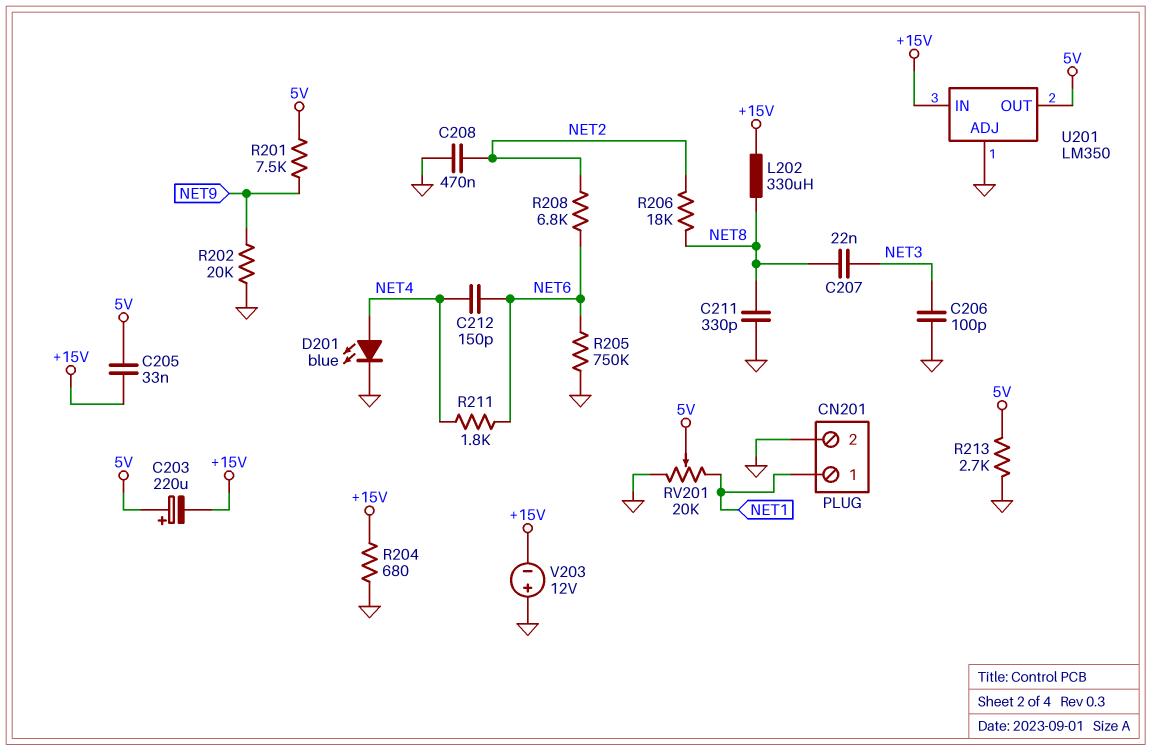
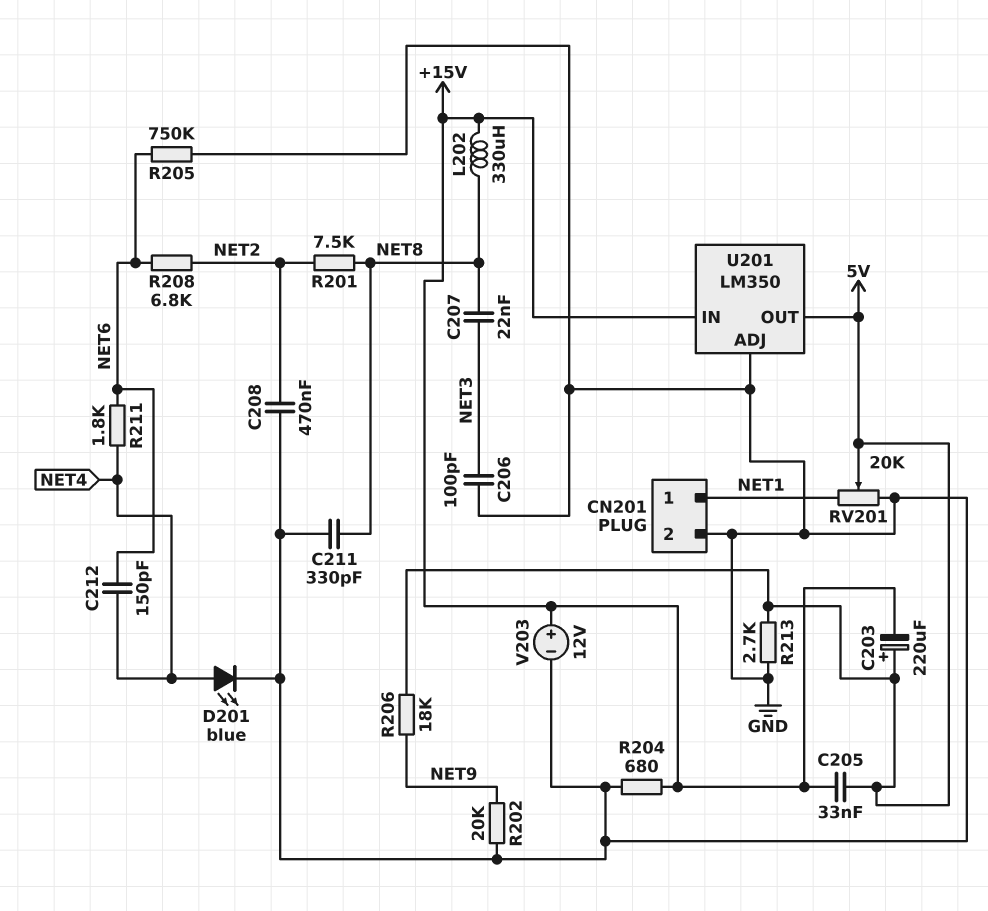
R201: 7.5k (5V, NET9) -> 7.5k (NET2, NET8)
R206: 18k (NET2, NET8) -> 18k (5V, NET9)
V203: 12V (plus GND, minus +15V) -> 12V (plus +15V, minus GND)

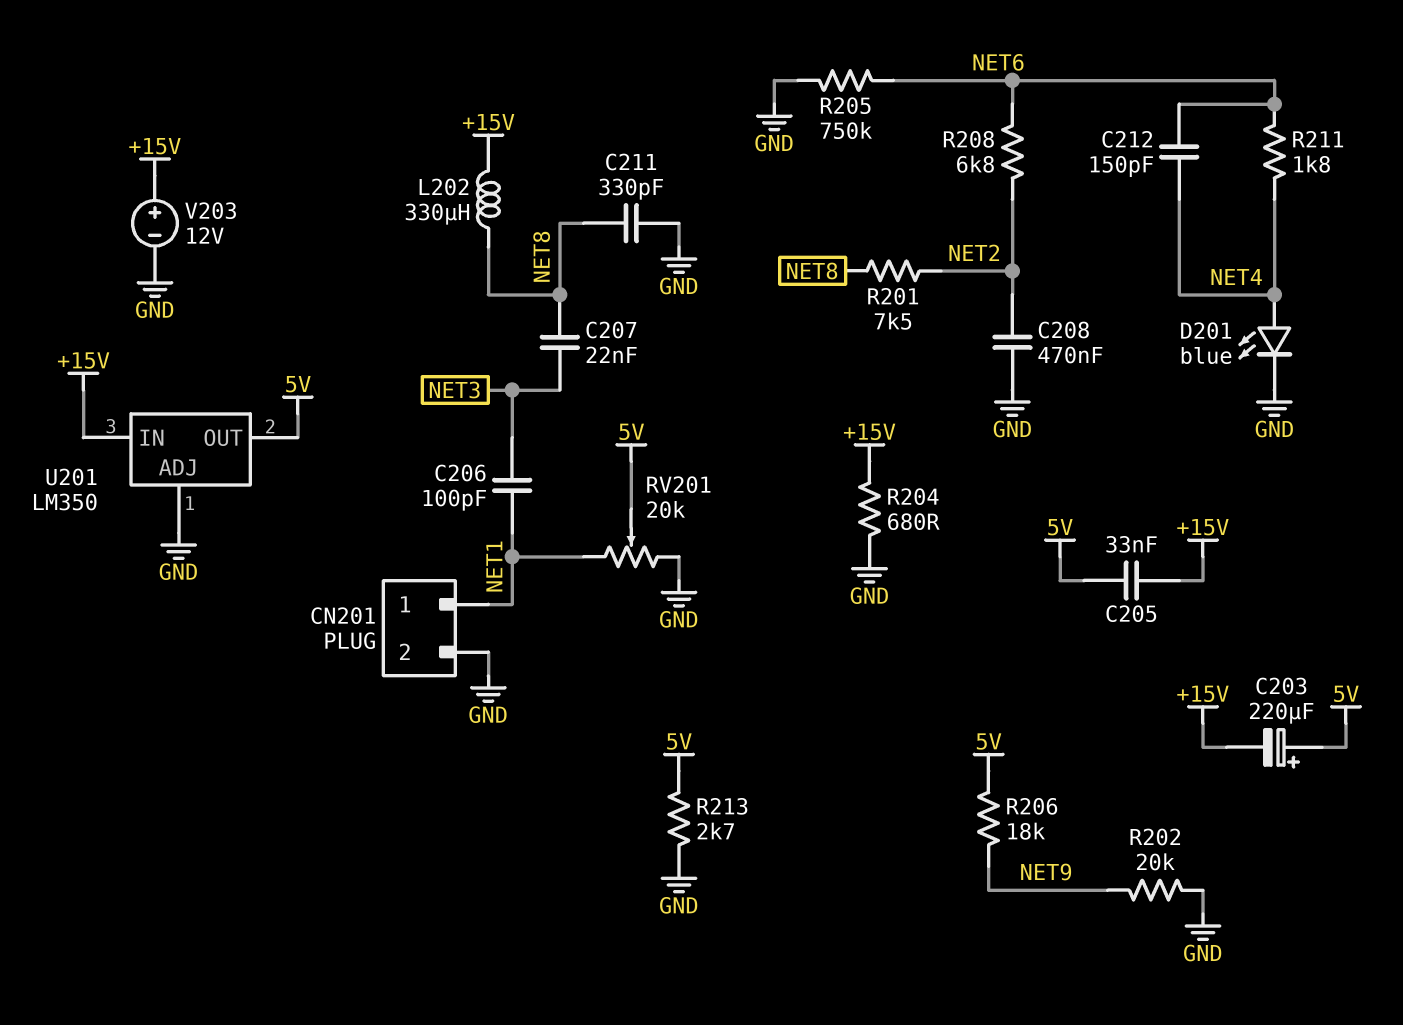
C206: 100pF (GND, NET3) -> 100pF (NET1, NET3)

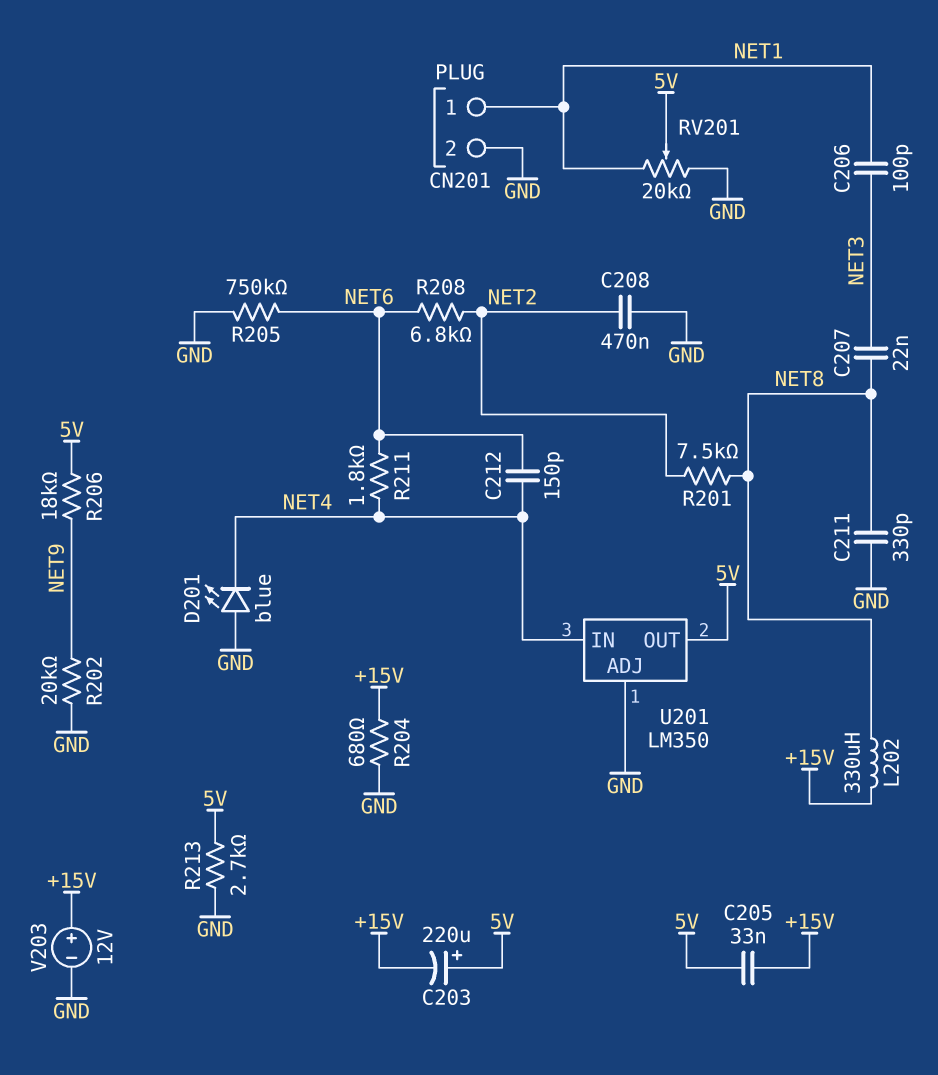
D201: LED blue (A NET4, K GND) -> LED blue (A GND, K NET4)
U201 pin IN: +15V -> NET4

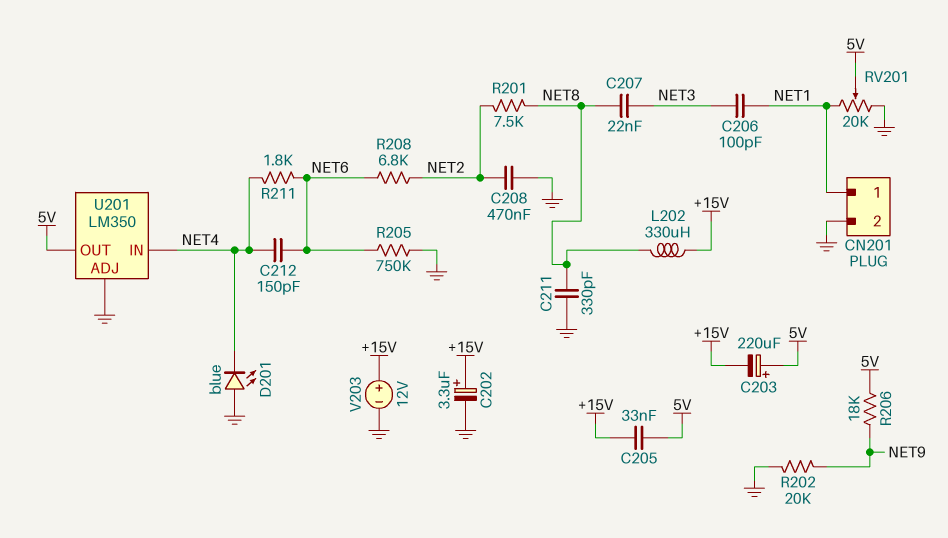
C202: none -> 3.3uF (plus +15V, minus GND)
R204: 680 (+15V, GND) -> none
R213: 2.7k (5V, GND) -> none

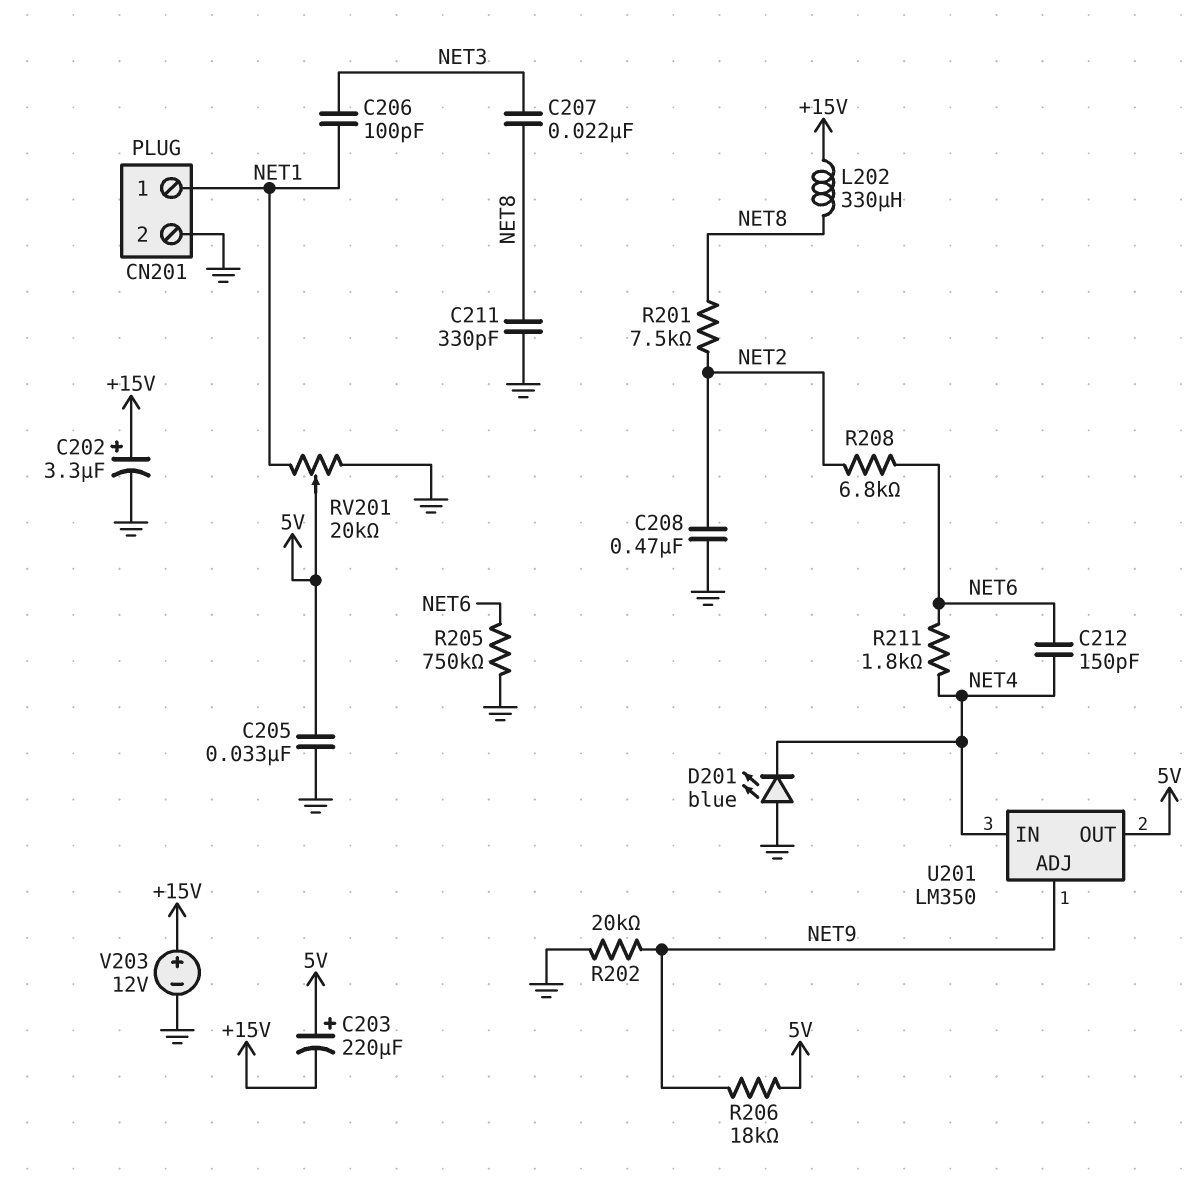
C205: 33nF (+15V, 5V) -> 33nF (5V, GND)
U201 pin ADJ: GND -> NET9

